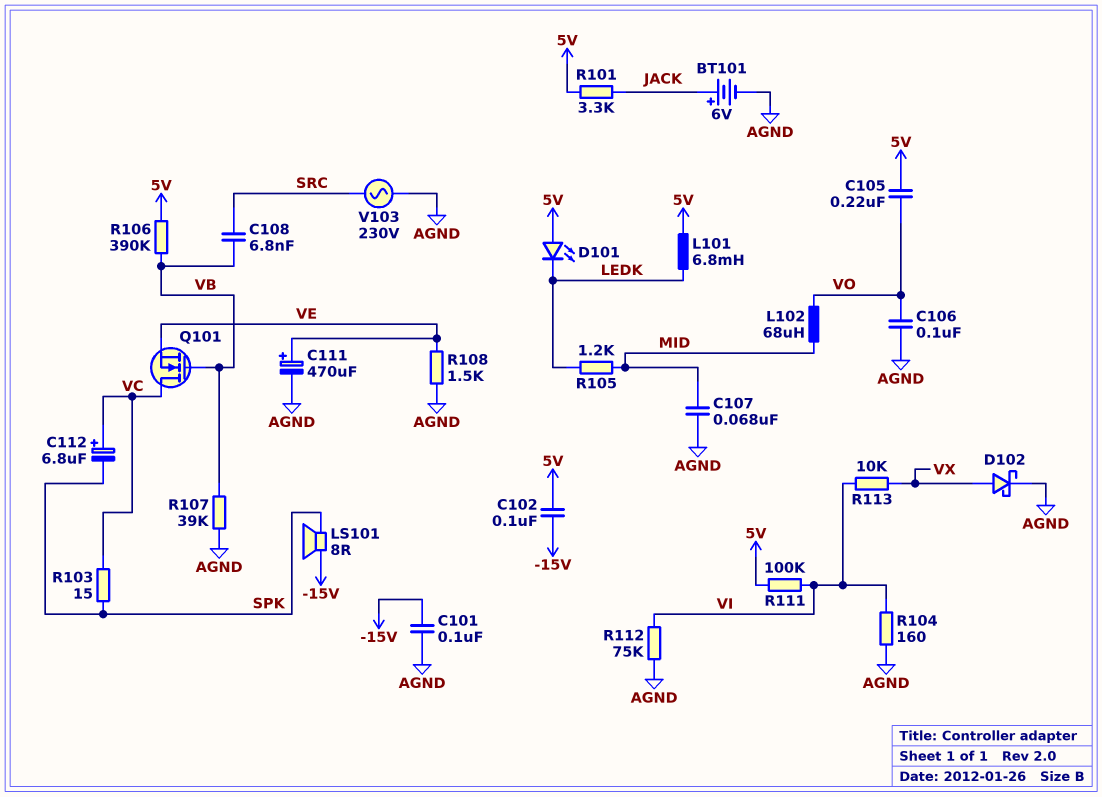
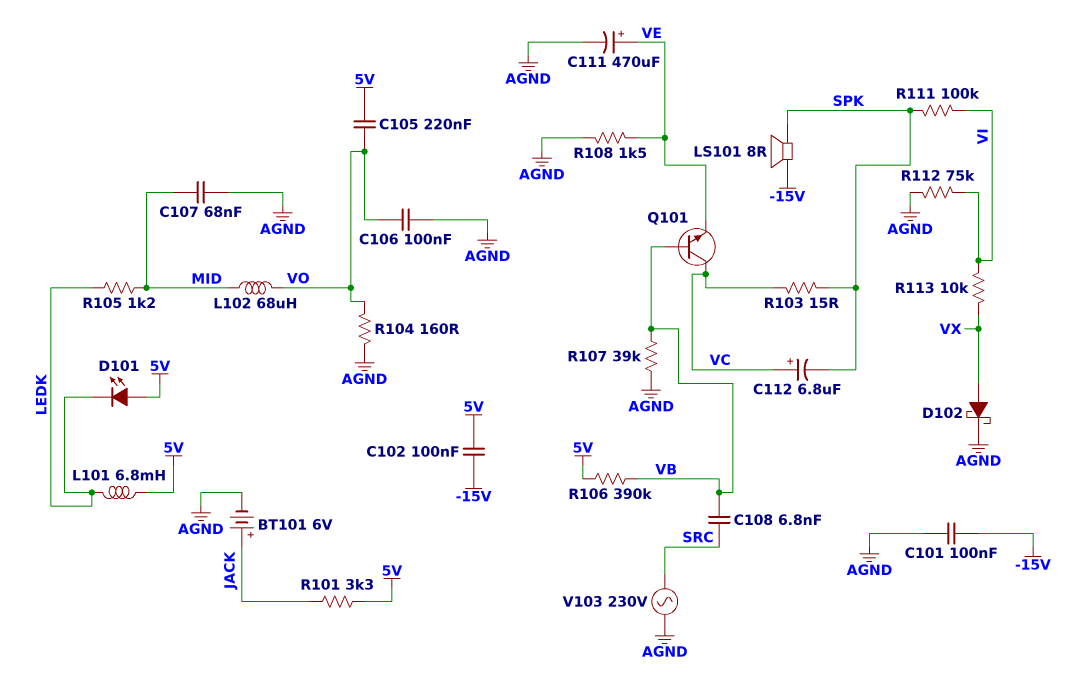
Q101: NMOS (G VB, D VC, S VE) -> NPN (B VB, C VC, E VE)
R104: 160 (AGND, VI) -> 160 (AGND, VO)
R111: 100k (5V, VI) -> 100k (SPK, VI)

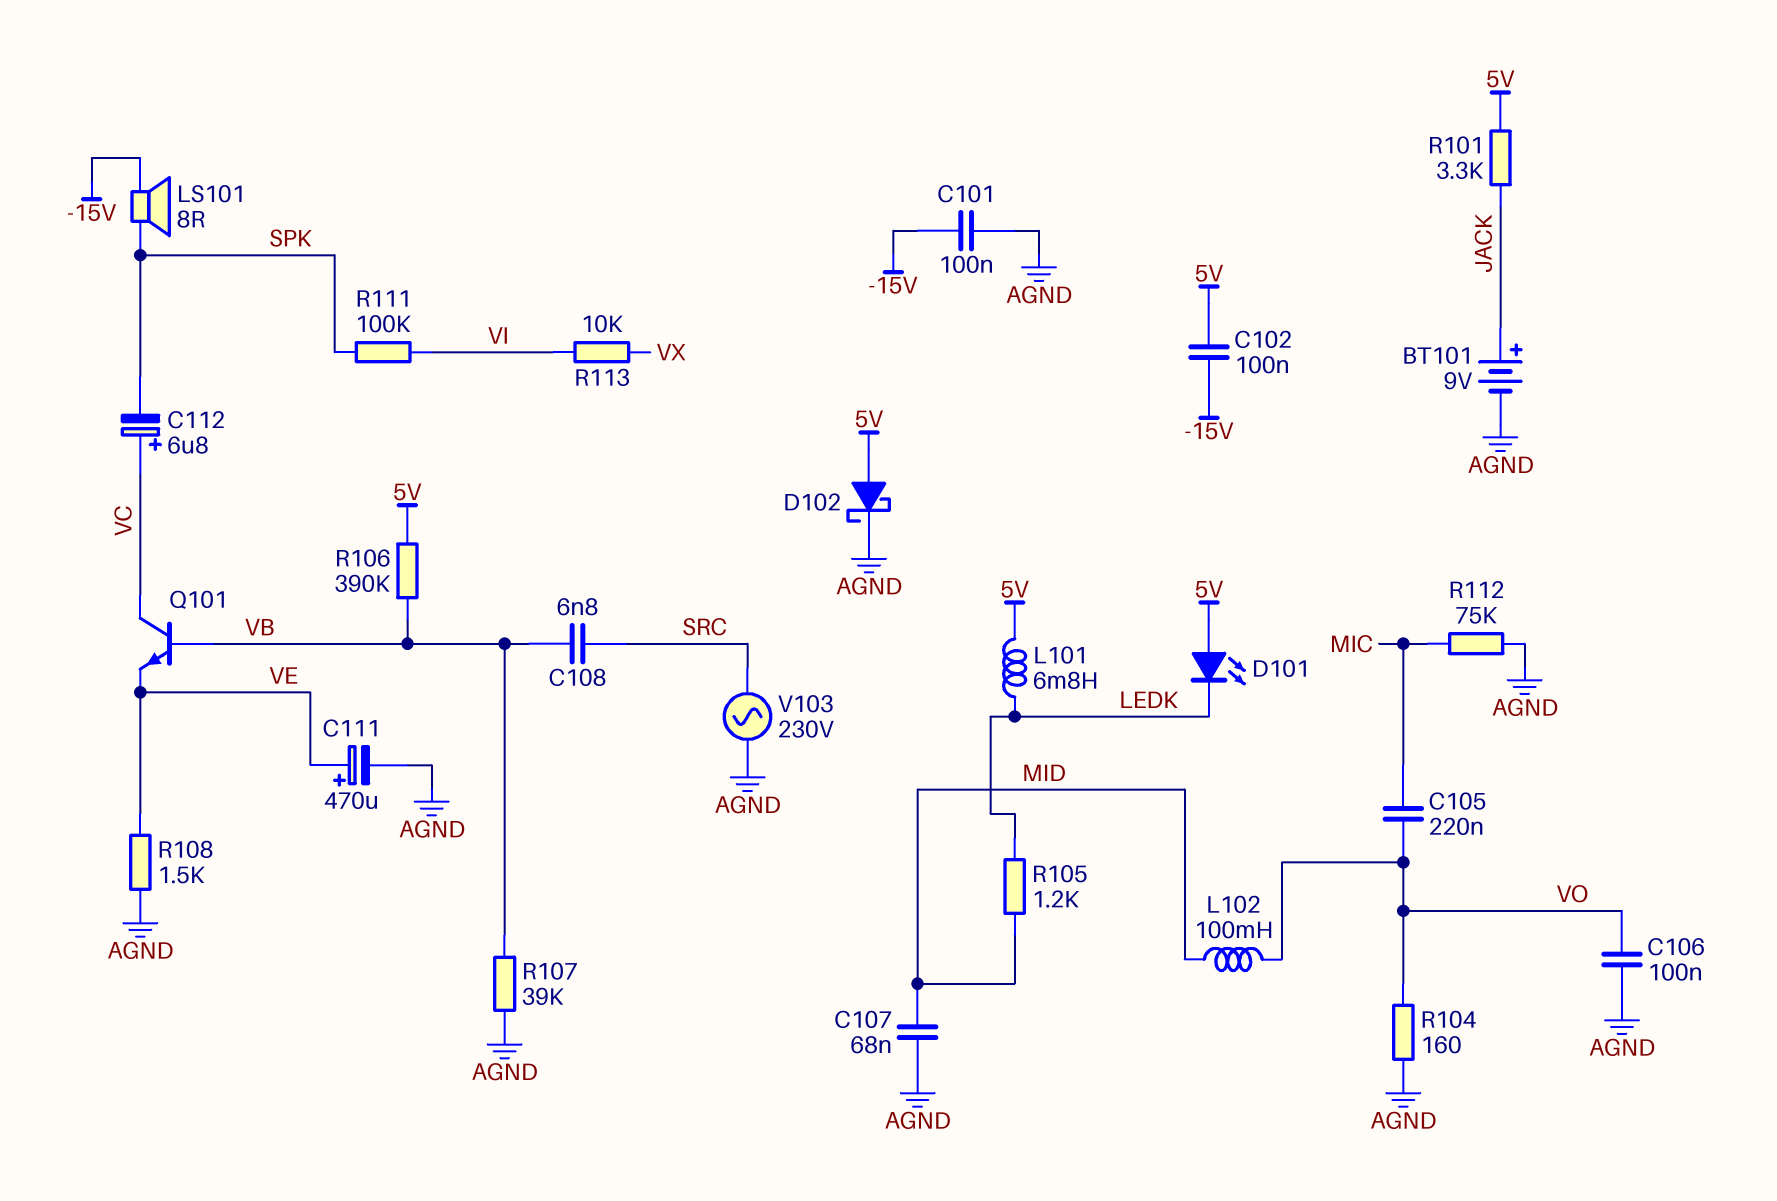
BT101: 6V (plus JACK, minus AGND) -> 9V (plus JACK, minus AGND)
C105: 220nF (5V, VO) -> 220nF (MIC, VO)
D102: schottky (A VX, K AGND) -> schottky (A 5V, K AGND)
L102: 68uH (MID, VO) -> 100mH (MID, VO)
R103: 15 (SPK, VC) -> none
R112: 75k (AGND, VI) -> 75k (AGND, MIC)

